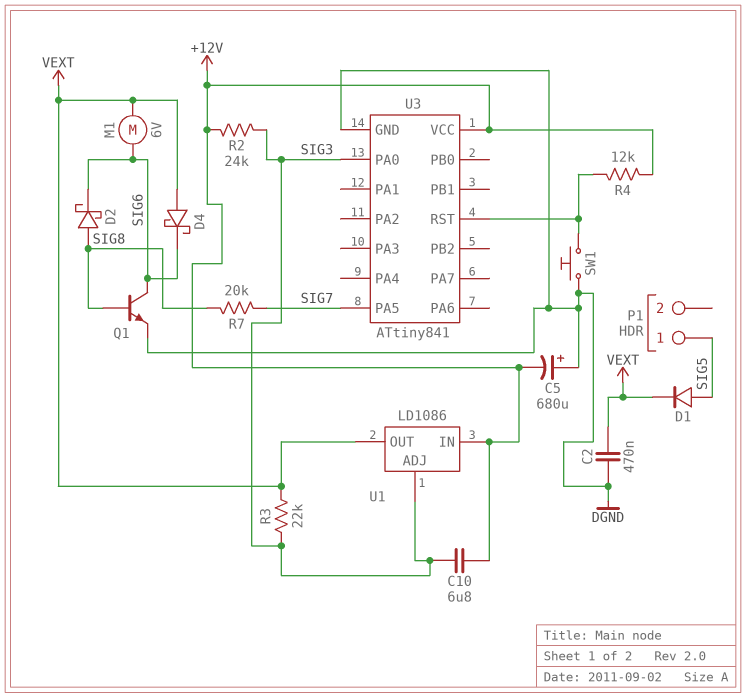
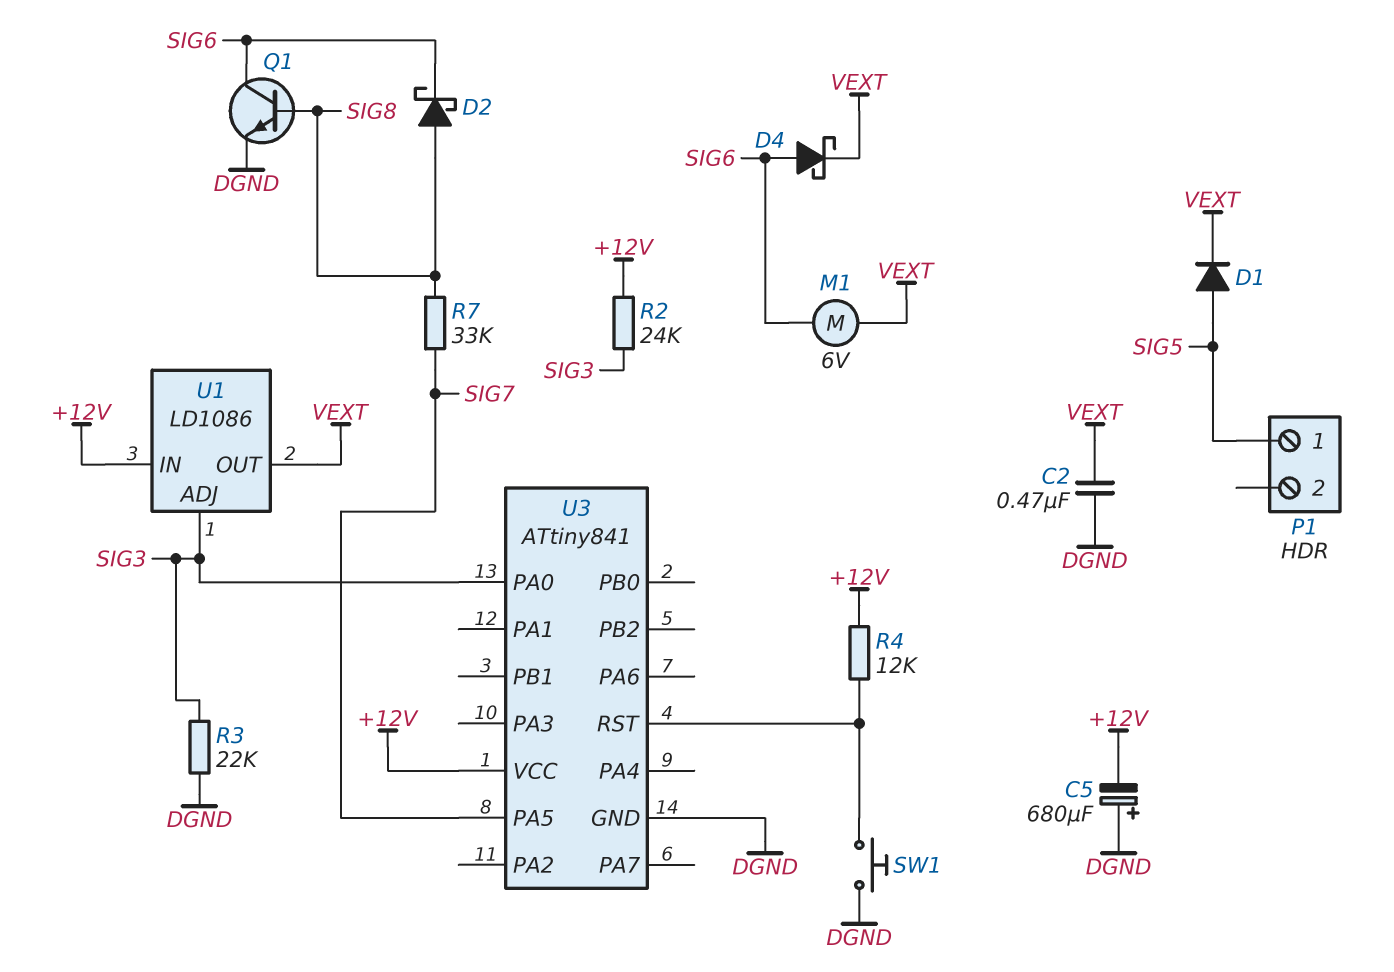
C10: 6.8uF (+12V, SIG3) -> none
D4: schottky (A VEXT, K SIG6) -> schottky (A SIG6, K VEXT)
R3: 22k (SIG3, VEXT) -> 22k (DGND, SIG3)
R7: 20k (SIG7, SIG8) -> 33k (SIG7, SIG8)

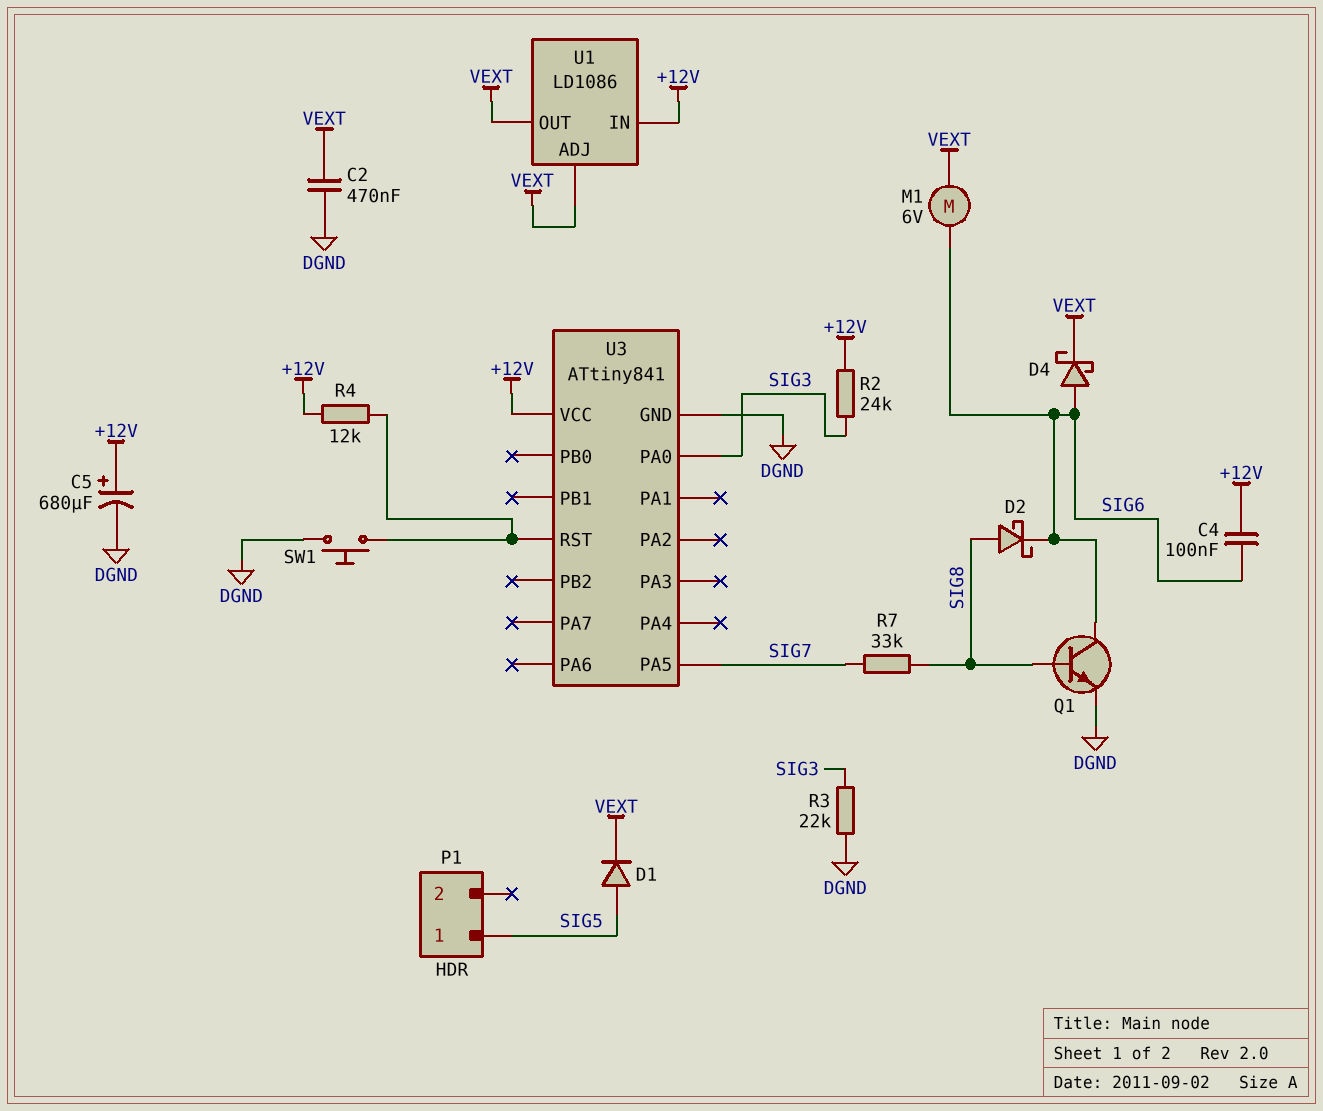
C4: none -> 100nF (+12V, SIG6)
C5: 680uF (plus DGND, minus +12V) -> 680uF (plus +12V, minus DGND)
U1 pin ADJ: SIG3 -> VEXT

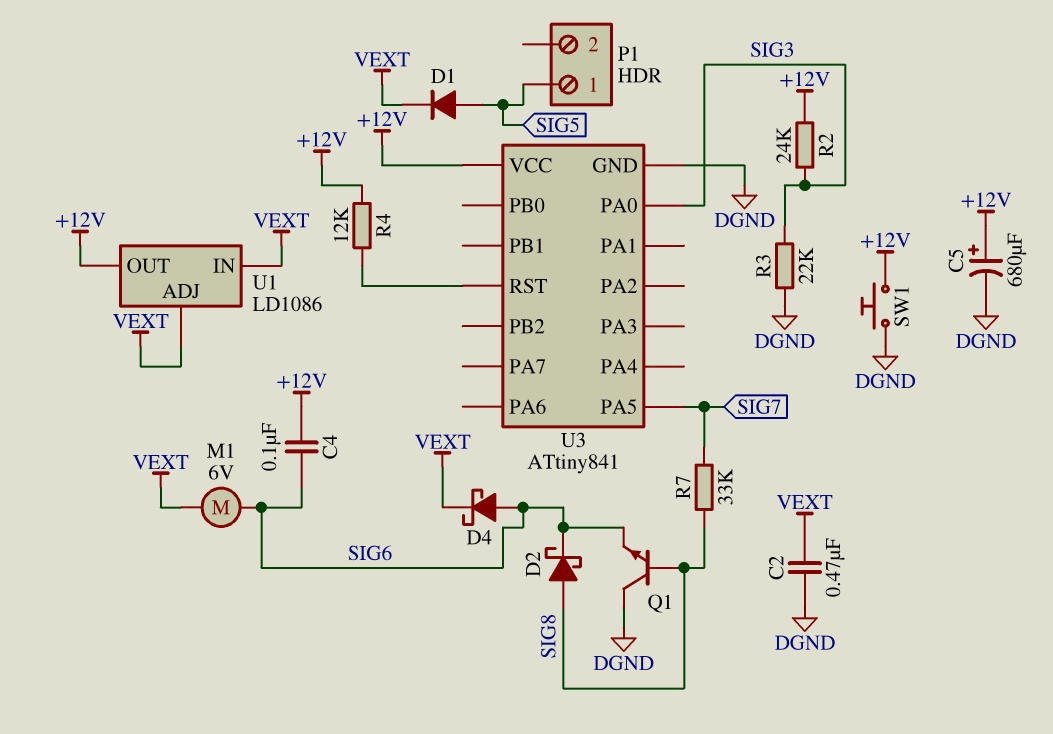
Q1: NPN (B SIG8, C SIG6, E DGND) -> NPN (B SIG8, C DGND, E SIG6)
SW1: button (DGND, U3/RST) -> button (+12V, DGND)
U1 pin IN: +12V -> VEXT
U1 pin OUT: VEXT -> +12V

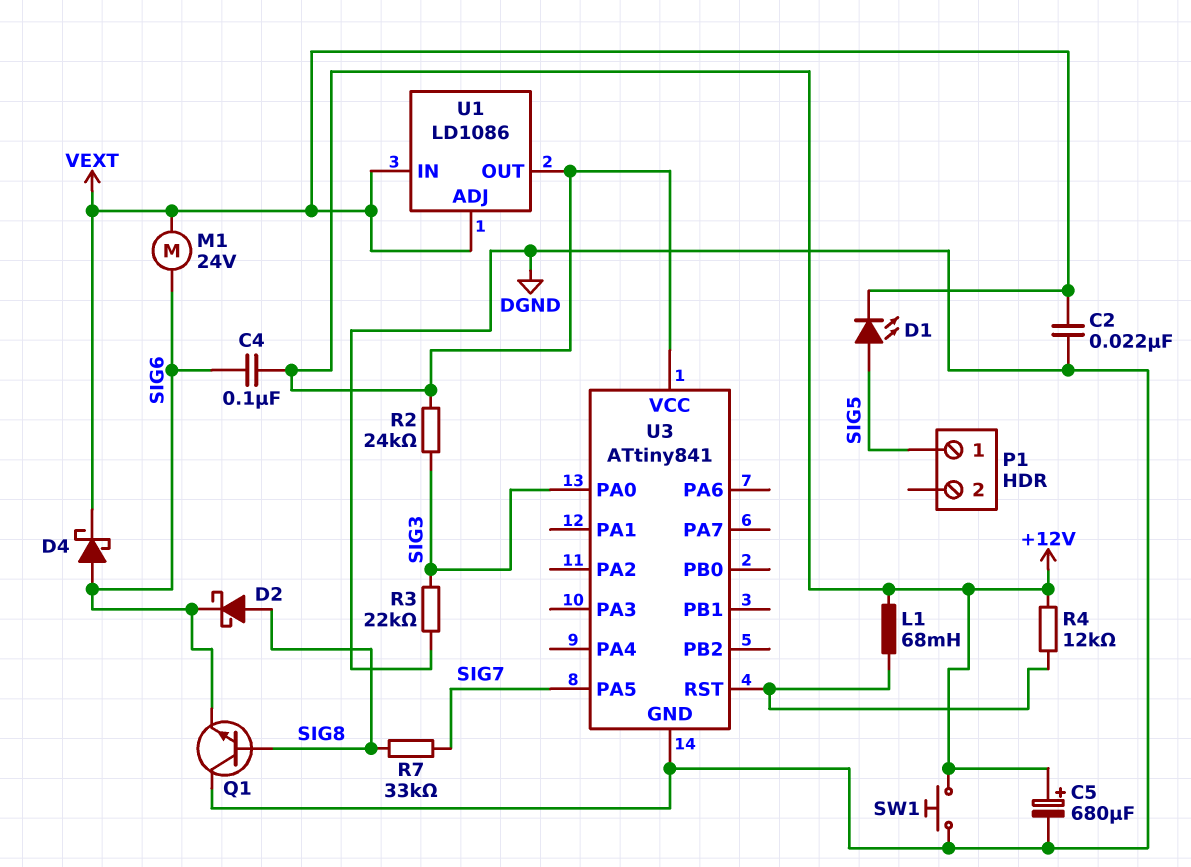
C2: 470nF (DGND, VEXT) -> 22nF (DGND, VEXT)
D1: diode (A SIG5, K VEXT) -> LED (A SIG5, K VEXT)
L1: none -> 68mH (+12V, U3/RST)
M1: motor 6V (SIG6, VEXT) -> motor 24V (SIG6, VEXT)

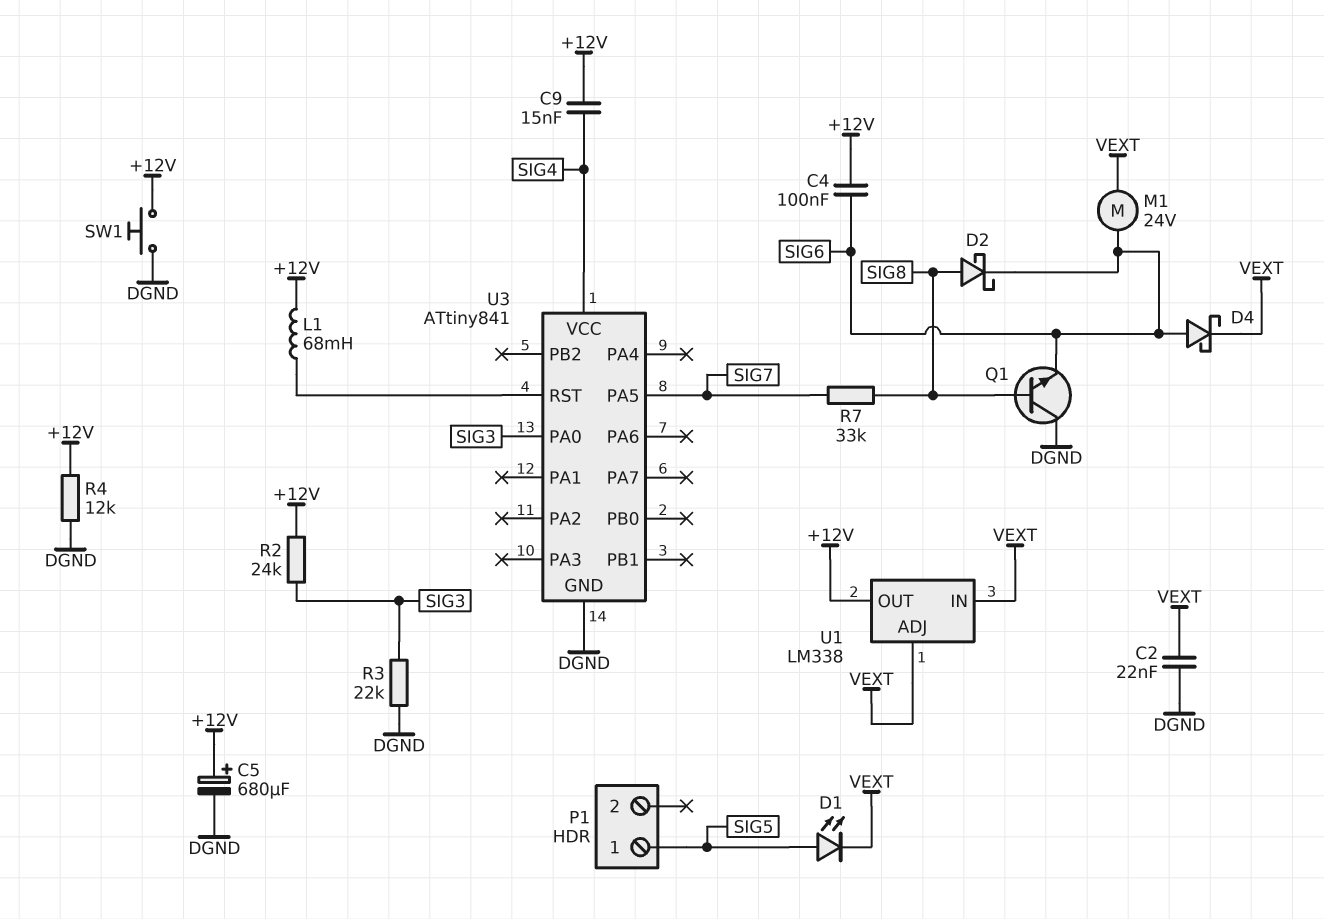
C9: none -> 15nF (+12V, SIG4)
R4: 12k (+12V, U3/RST) -> 12k (+12V, DGND)
U1: LD1086 -> LM338
U3 pin VCC: +12V -> SIG4

